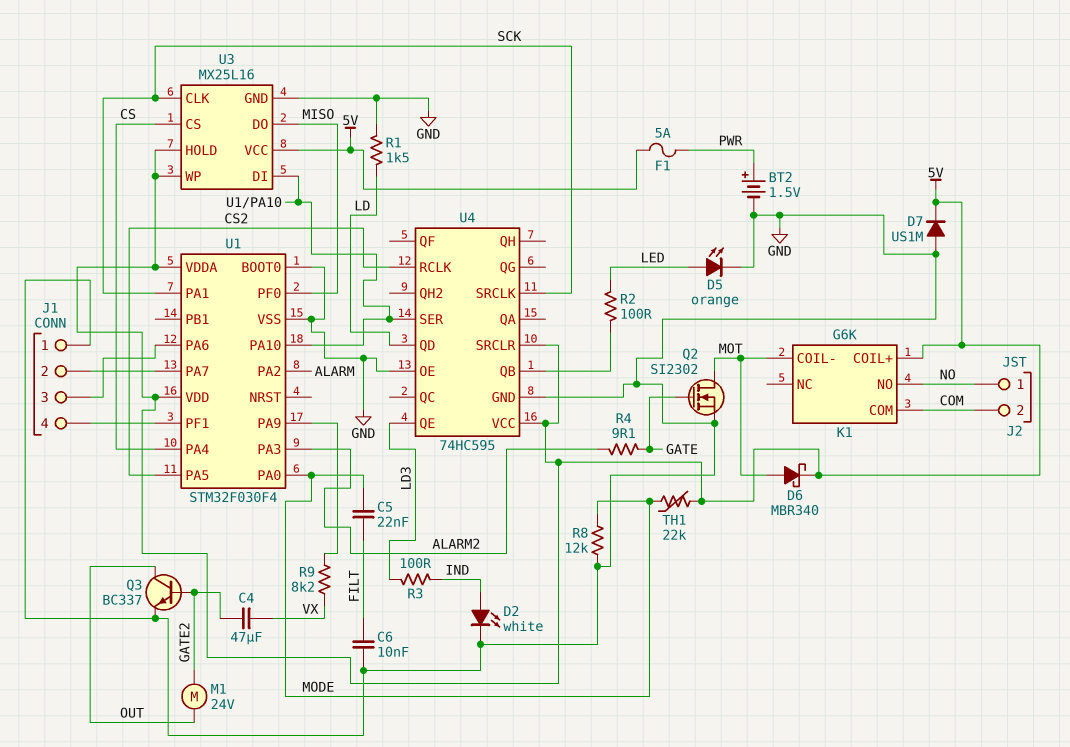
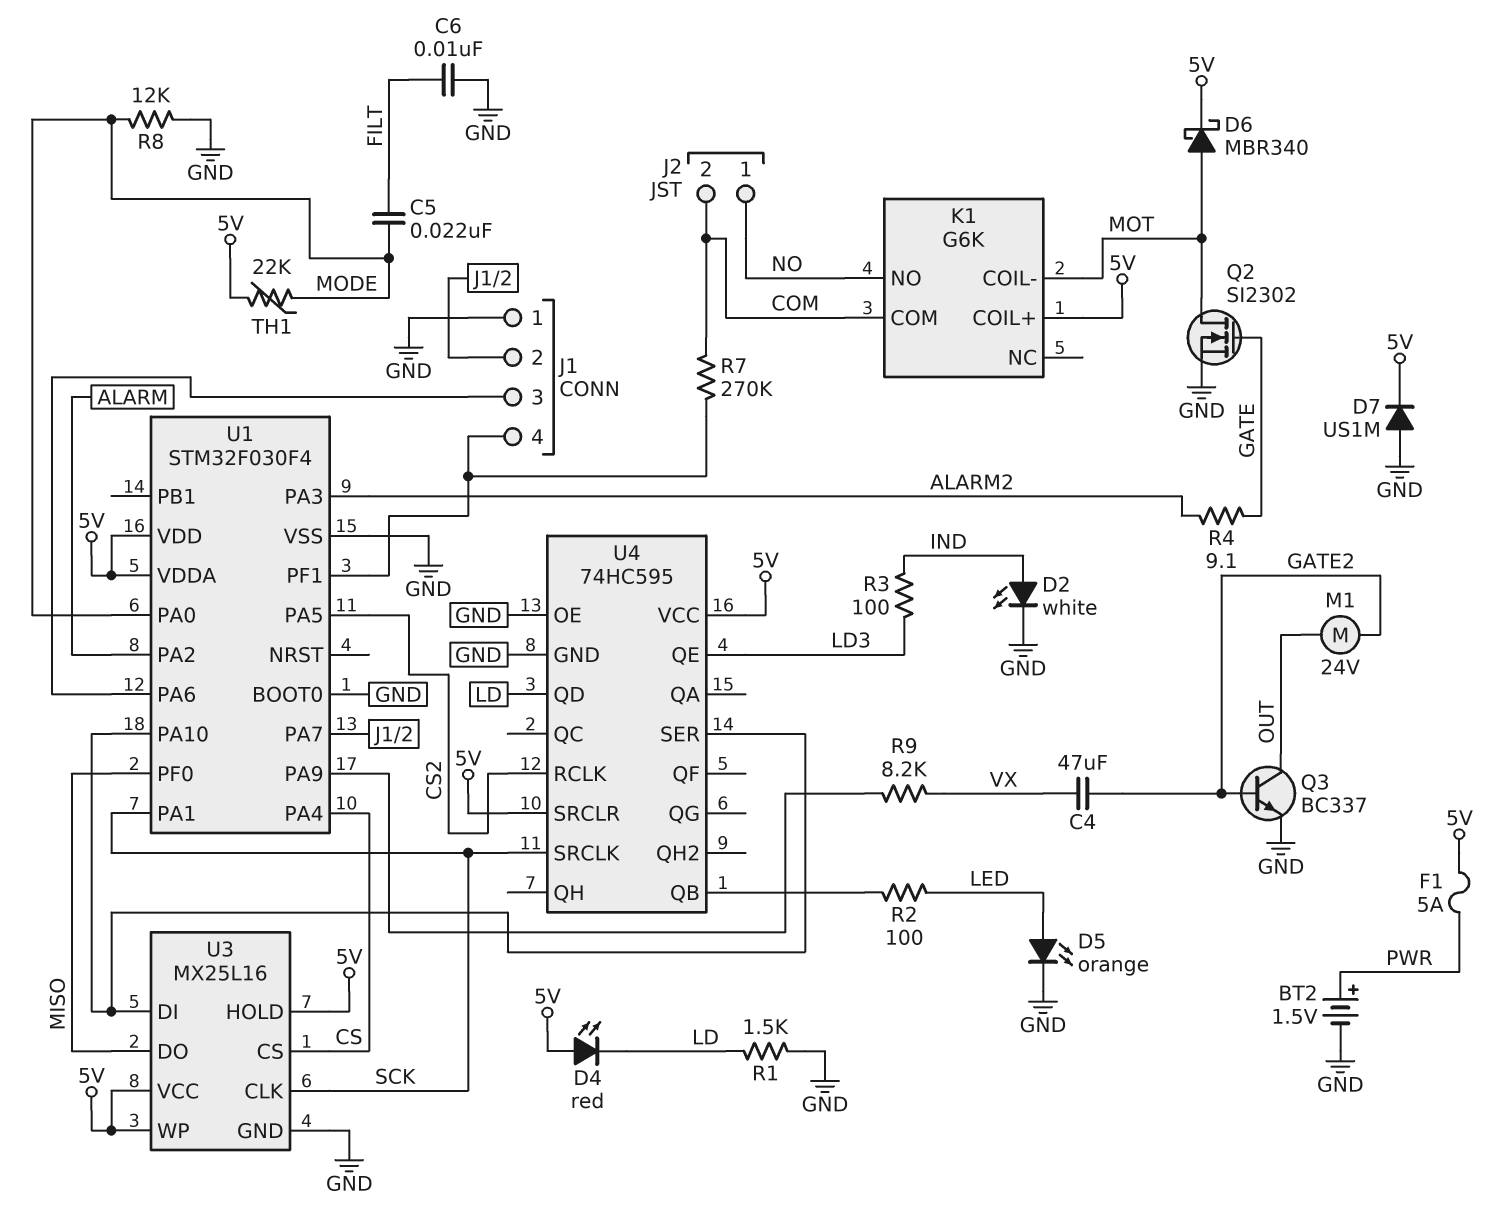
D4: none -> LED red (A 5V, K LD)
R7: none -> 270k (COM, J1/4)

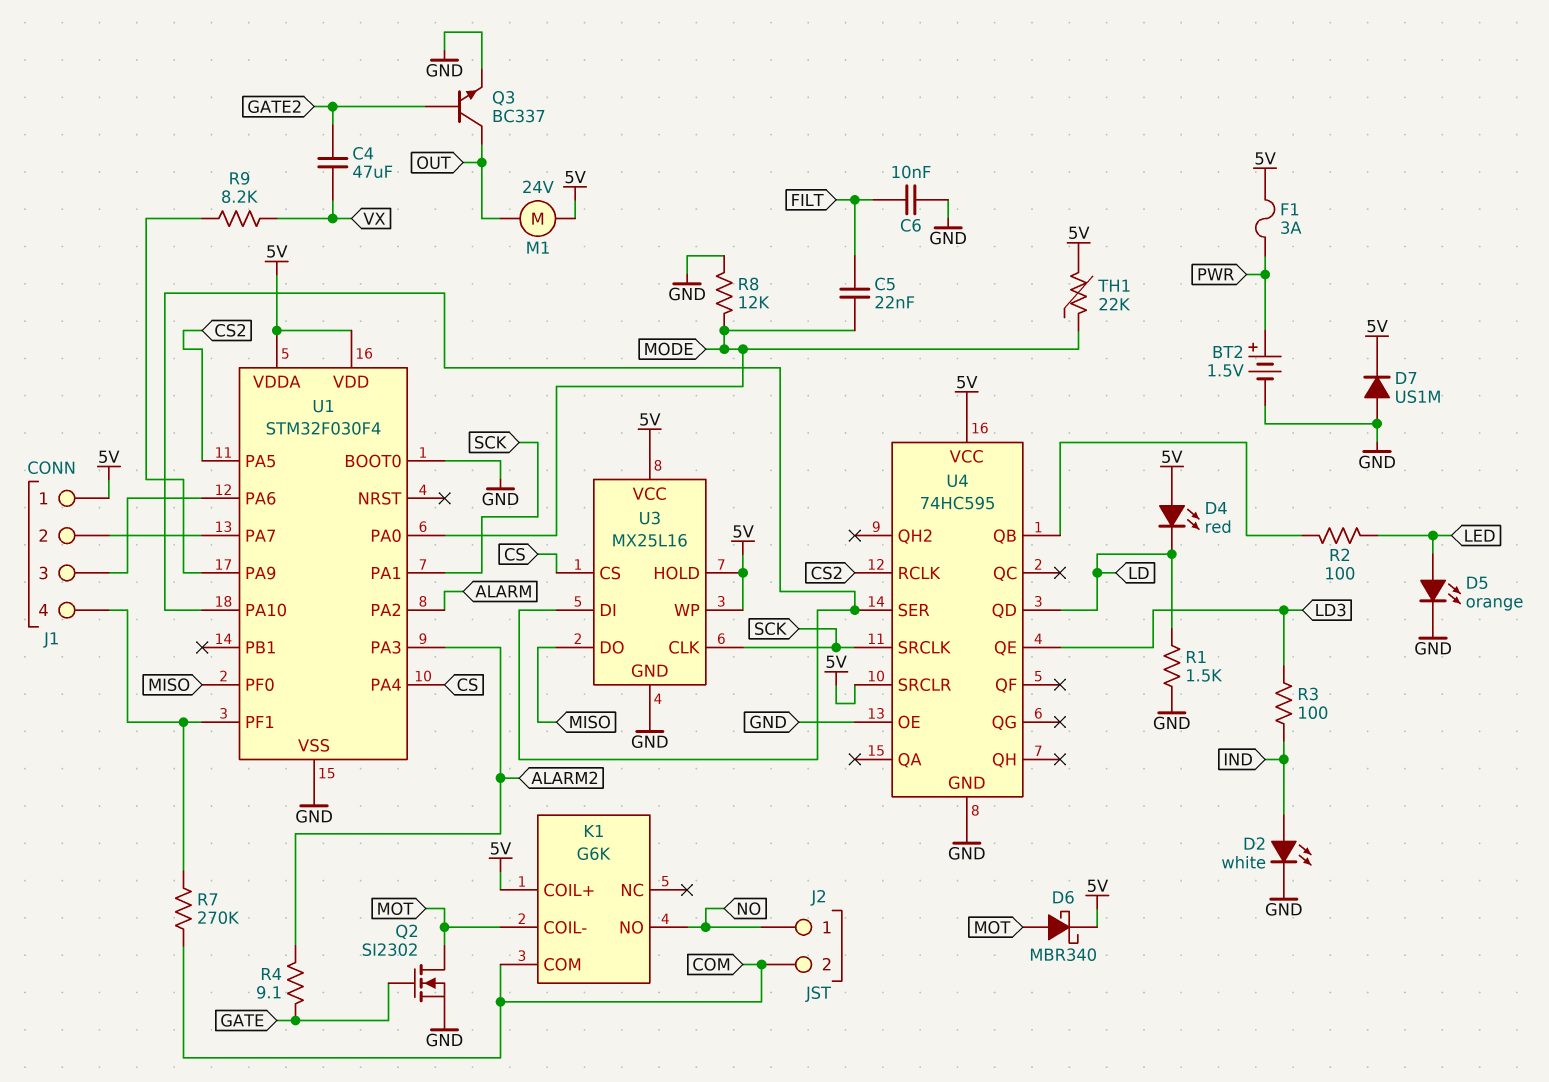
F1: 5A (5V, PWR) -> 3A (5V, PWR)
J1 pin 1: GND -> 5V
M1: motor 24V (GATE2, OUT) -> motor 24V (5V, OUT)

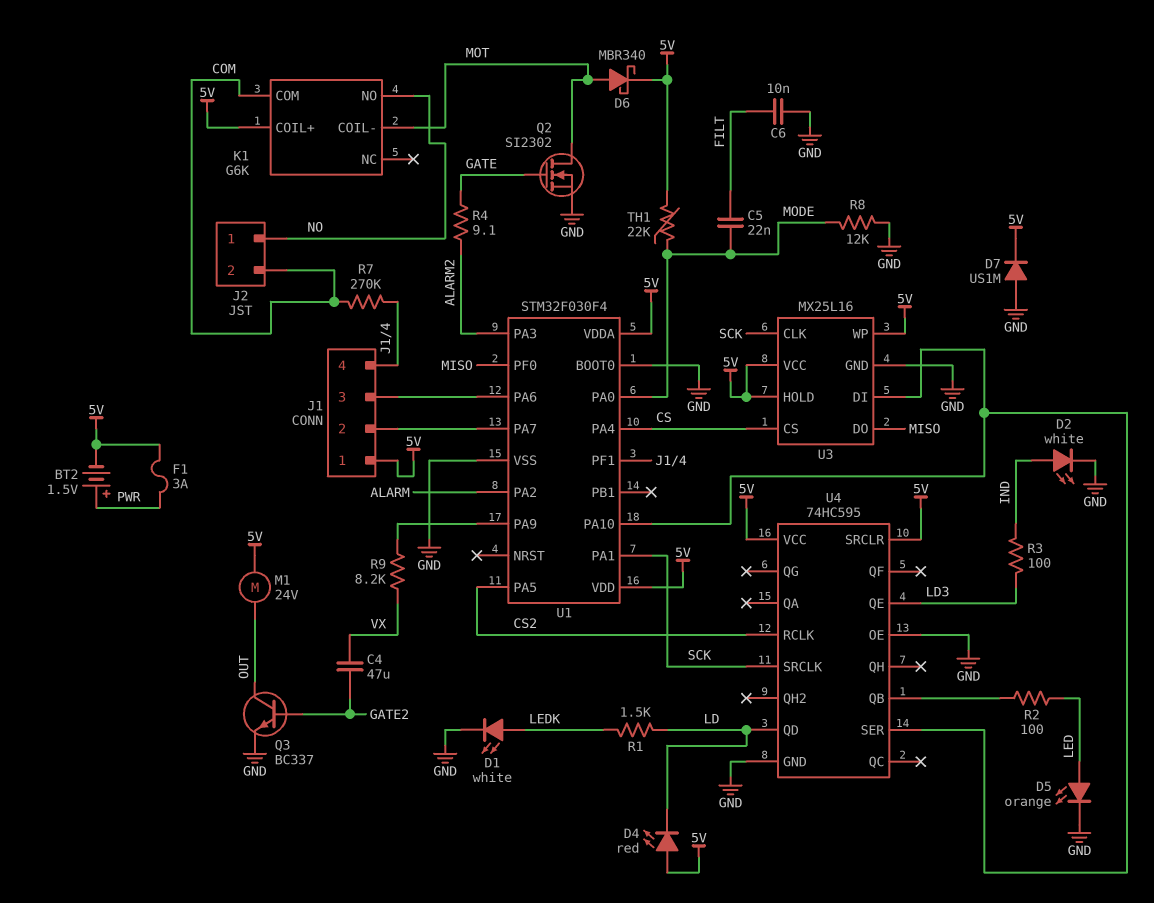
BT2: 1.5V (plus PWR, minus GND) -> 1.5V (plus PWR, minus 5V)
D1: none -> LED white (A LEDK, K GND)
R1: 1.5k (GND, LD) -> 1.5k (LD, LEDK)

